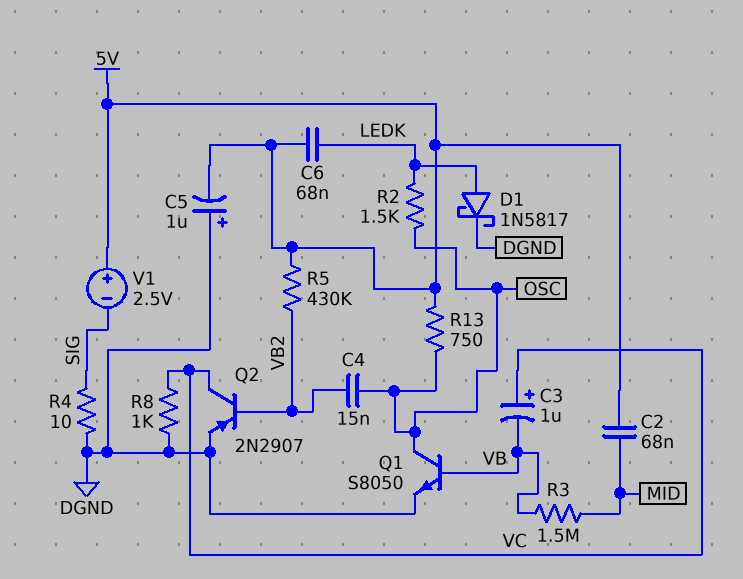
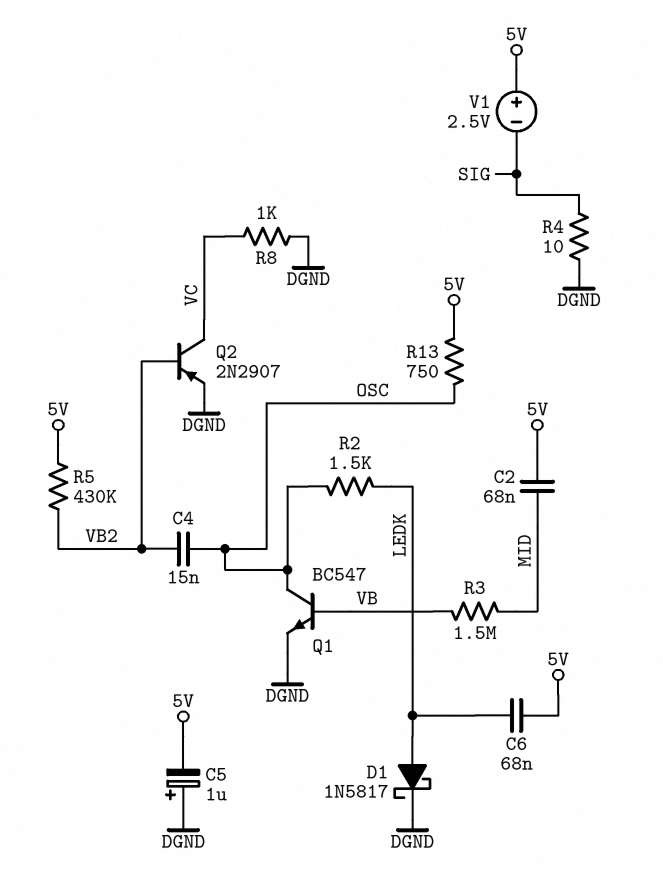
C3: 1uF (plus VC, minus VB) -> none
Q1: NPN S8050 (B VB, C OSC, E DGND) -> NPN BC547 (B VB, C OSC, E DGND)

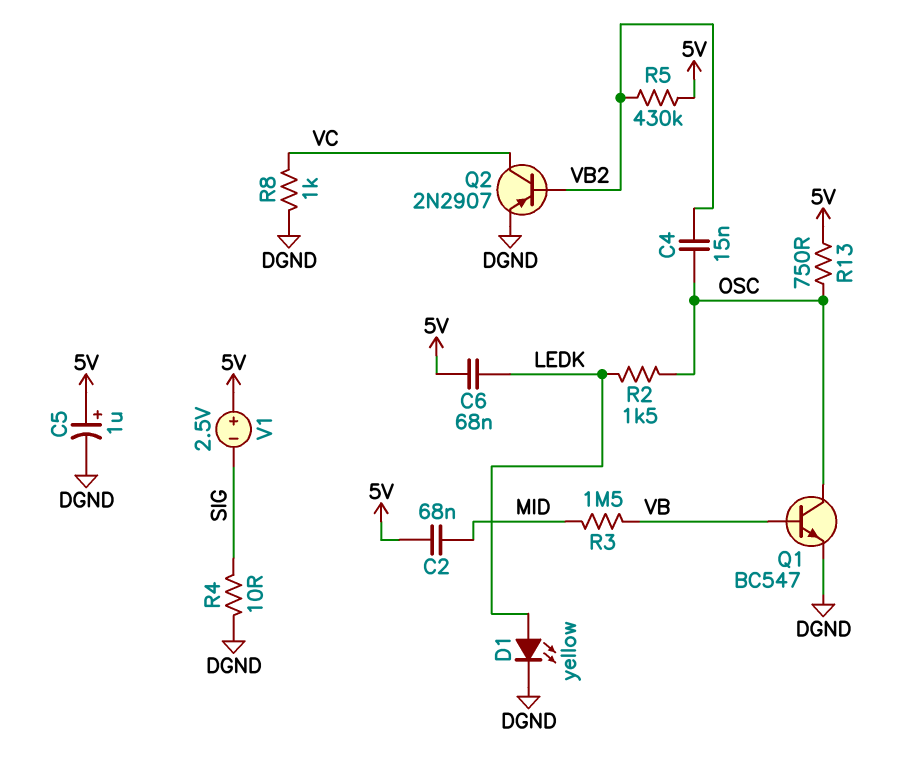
C5: 1uF (plus DGND, minus 5V) -> 1uF (plus 5V, minus DGND)
D1: schottky 1N5817 (A LEDK, K DGND) -> LED yellow (A LEDK, K DGND)

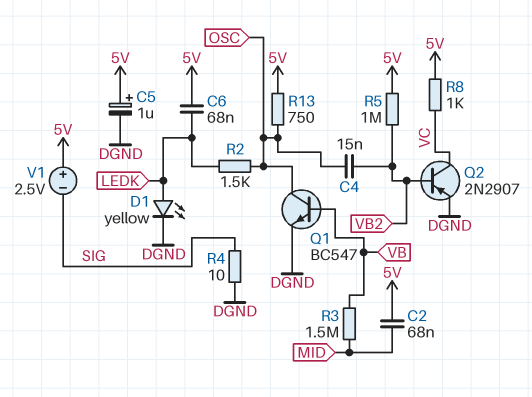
R5: 430k (5V, VB2) -> 1M (5V, VB2)
R8: 1k (DGND, VC) -> 1k (5V, VC)

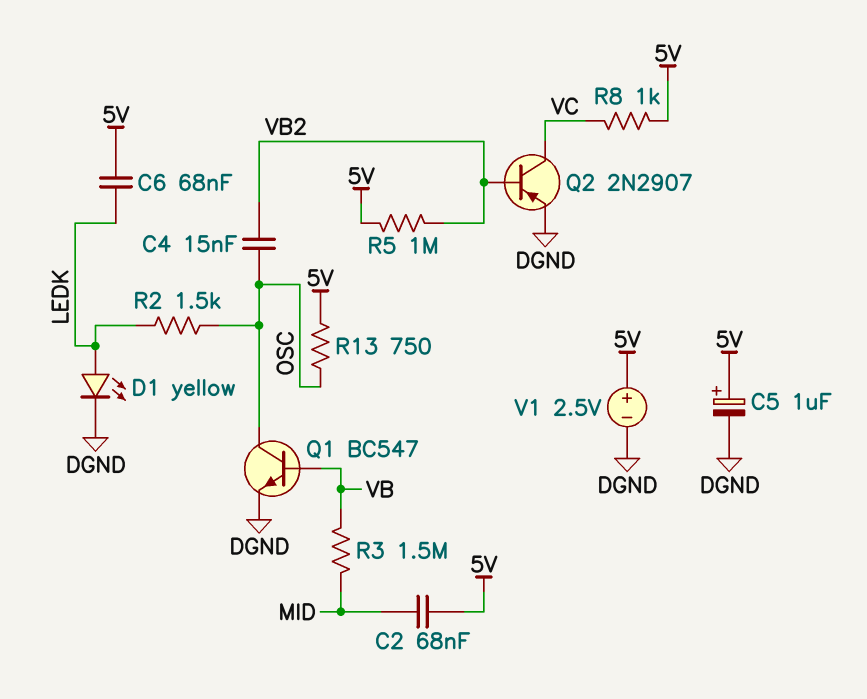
R4: 10 (DGND, SIG) -> none
V1: 2.5V (plus 5V, minus SIG) -> 2.5V (plus 5V, minus DGND)

